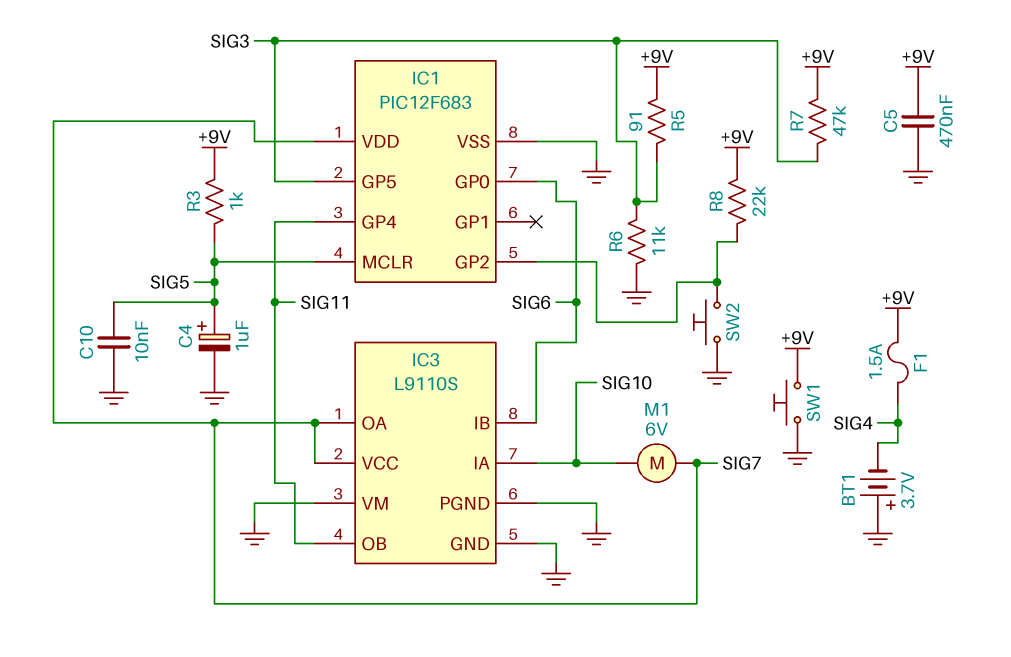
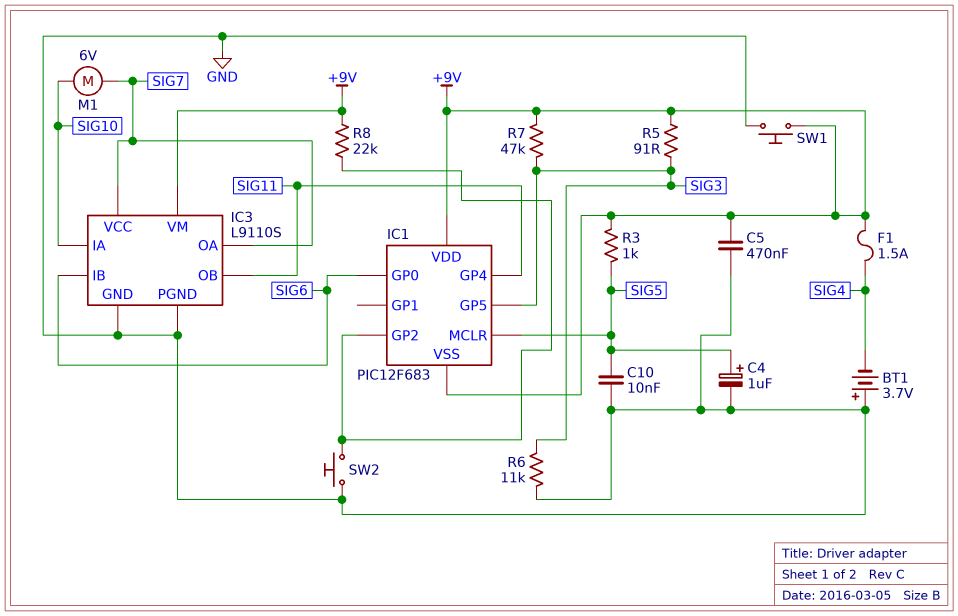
IC1 pin VDD: SIG7 -> +9V
IC1 pin VSS: GND -> +9V
IC3 pin VM: GND -> +9V

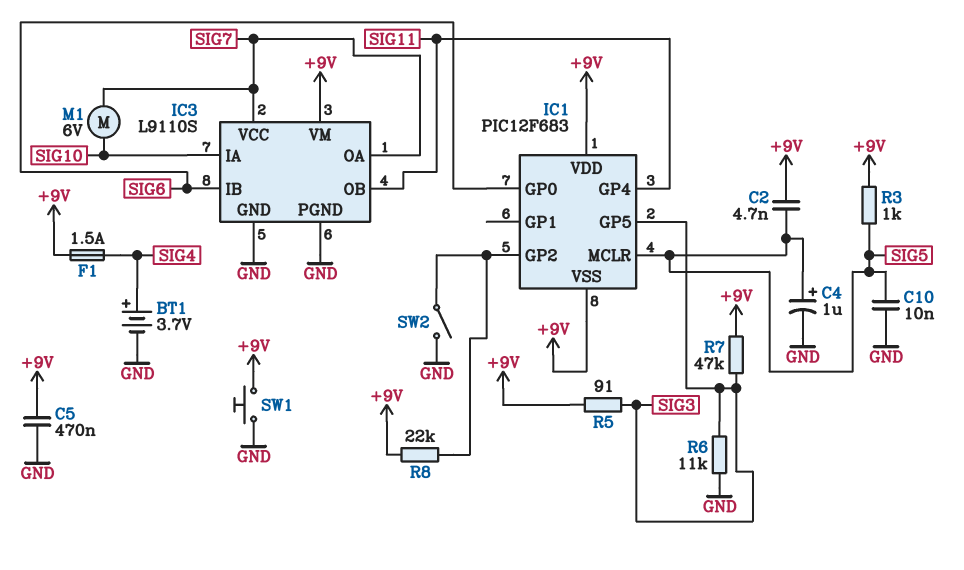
BT1: 3.7V (plus GND, minus SIG4) -> 3.7V (plus SIG4, minus GND)
C2: none -> 4.7nF (+9V, SIG5)
SW2: button (GND, IC1/GP2) -> switch (GND, IC1/GP2)

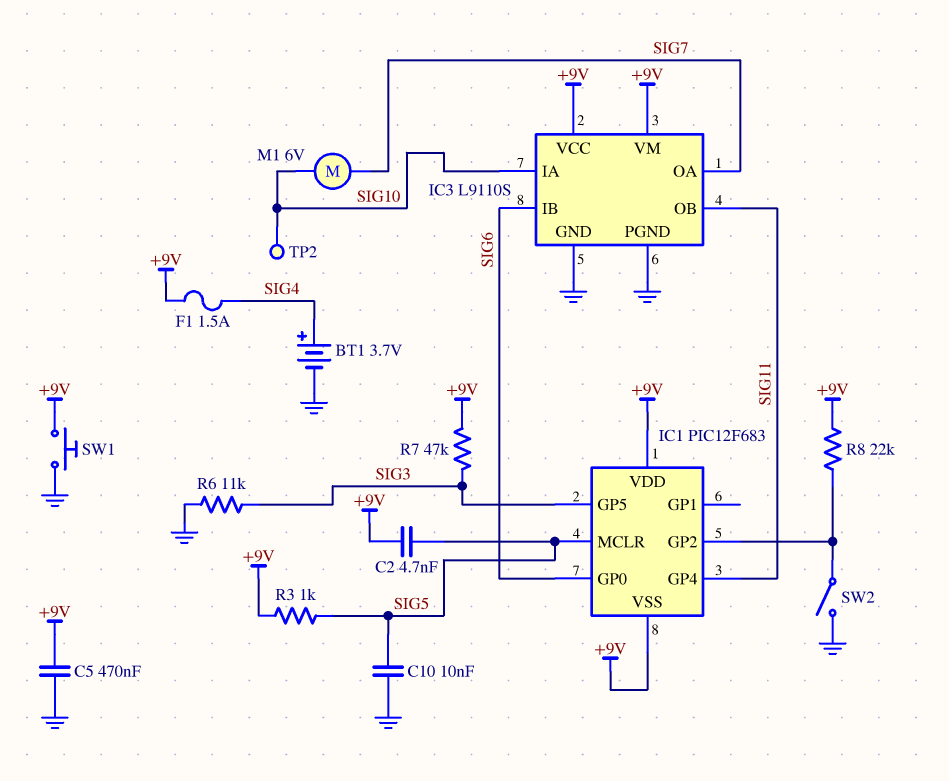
C4: 1uF (plus SIG5, minus GND) -> none
IC3 pin VCC: SIG7 -> +9V
R5: 91 (+9V, SIG3) -> none
TP2: none -> test point (SIG10)

